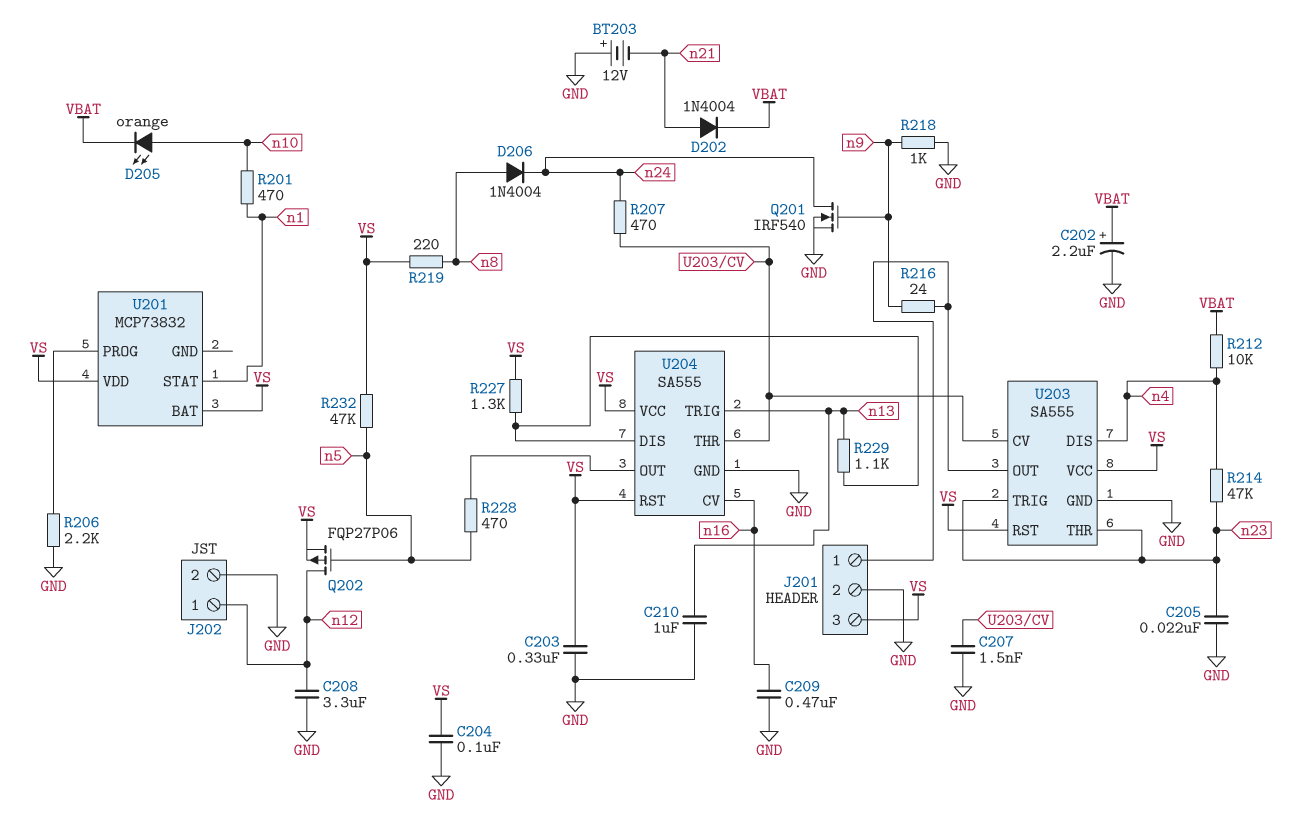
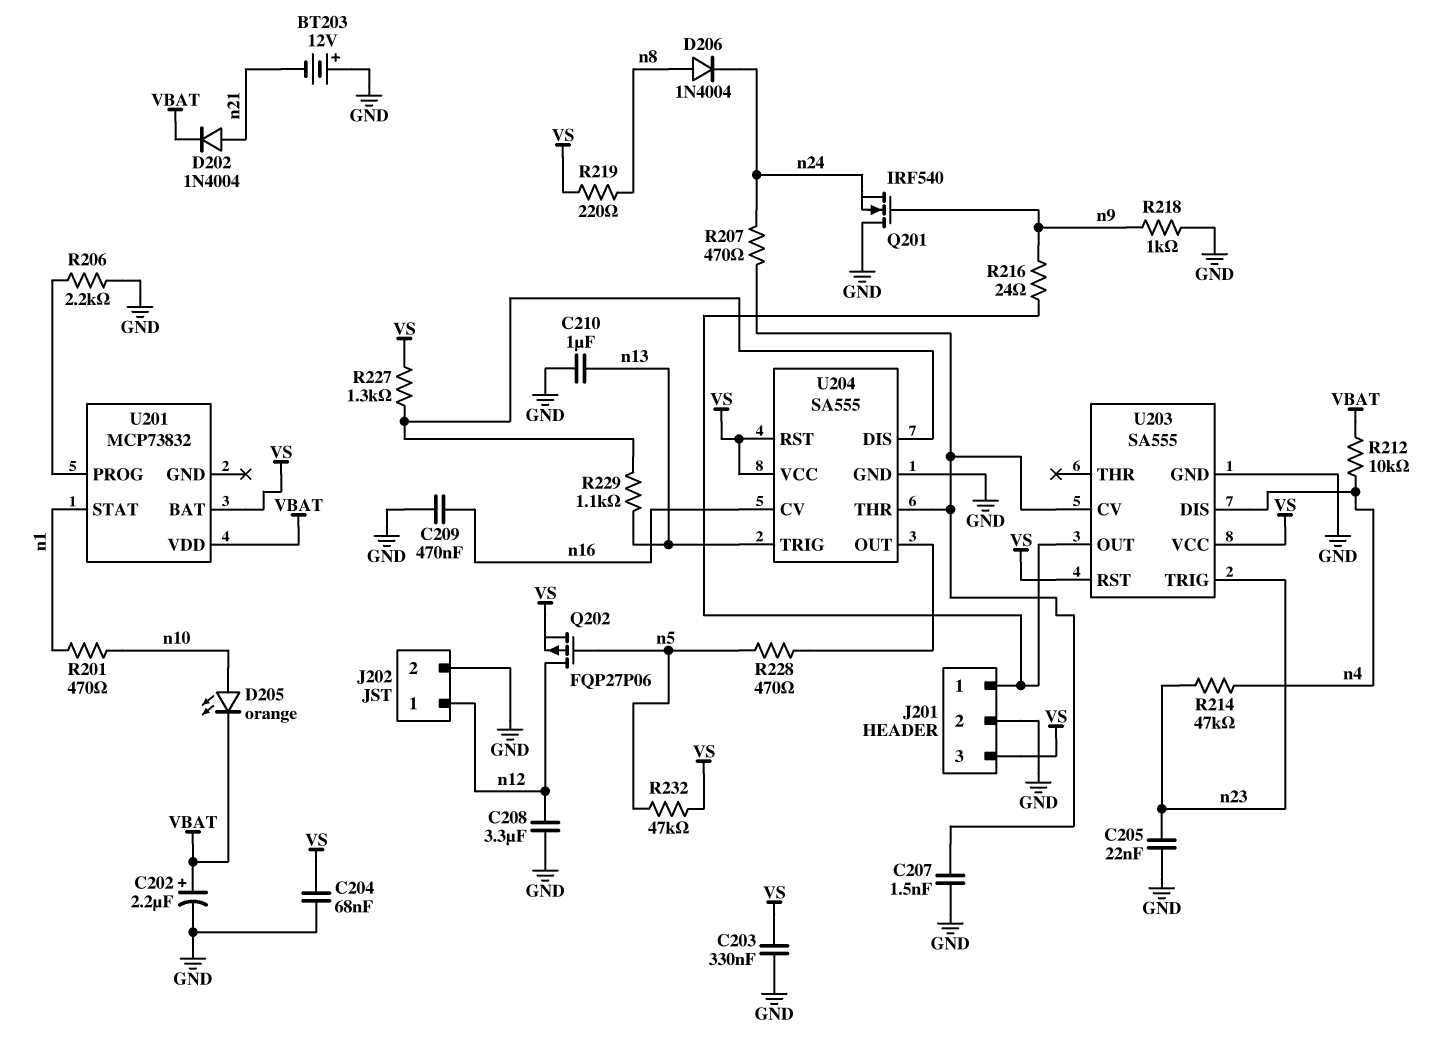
C204: 100nF (GND, VS) -> 68nF (GND, VS)
Q201: NMOS IRF540 (G n9, D n24, S GND) -> NMOS IRF540 (G n9, D GND, S n24)
U201 pin VDD: VS -> VBAT
U203 pin THR: n23 -> none

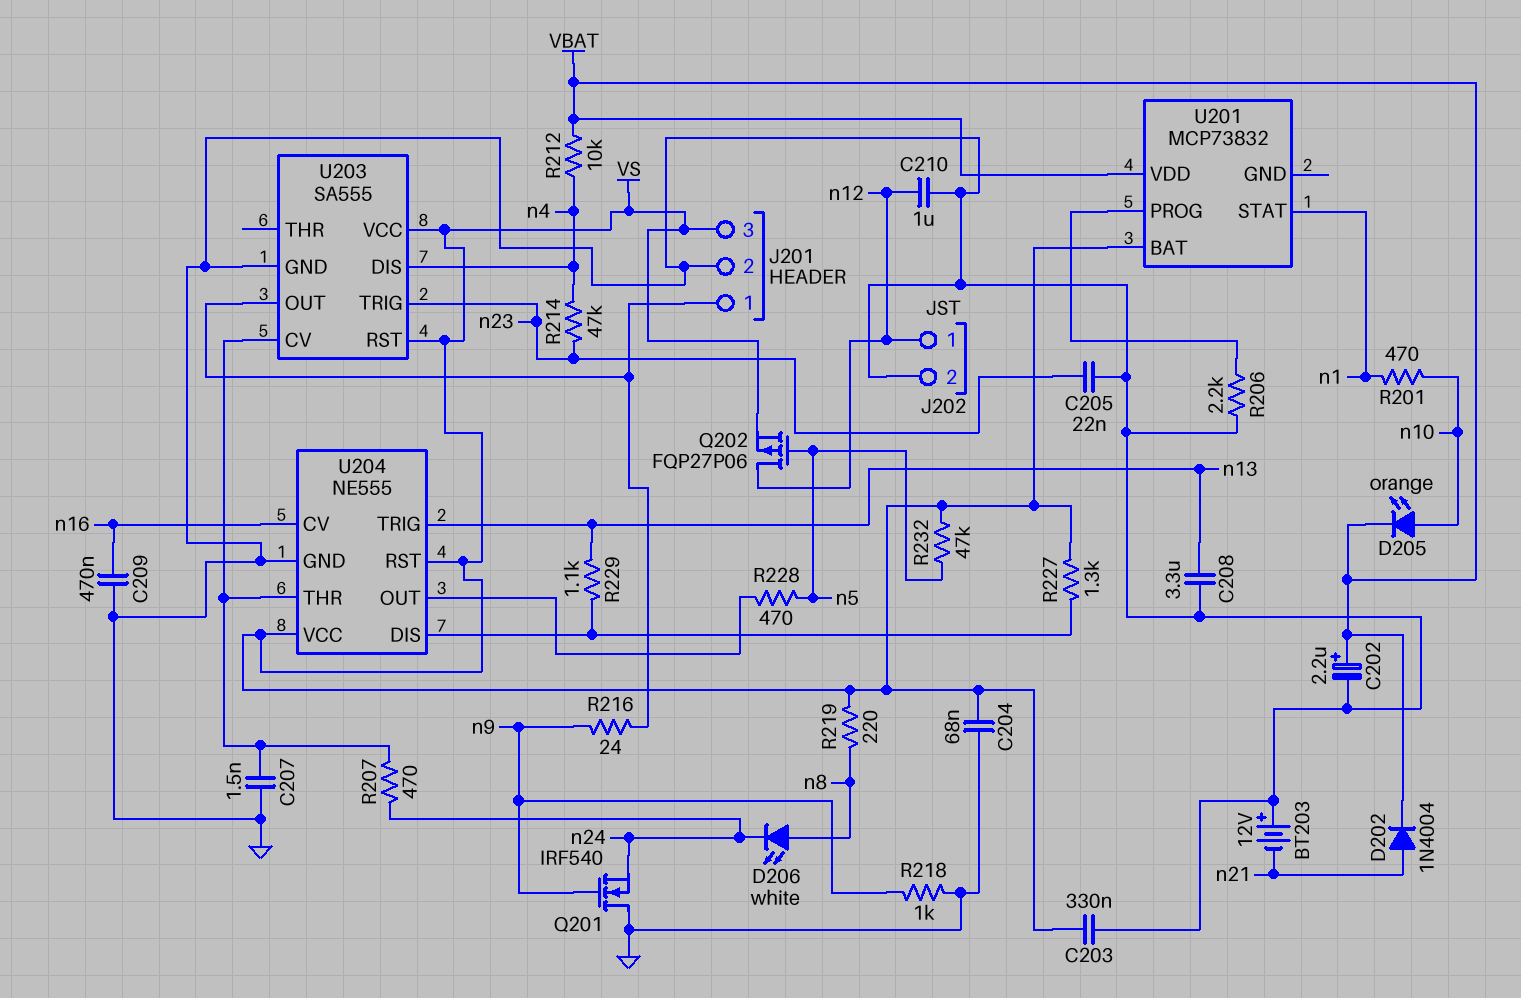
C208: 3.3uF (GND, n12) -> 3.3uF (GND, n13)
C210: 1uF (GND, n13) -> 1uF (GND, n12)
D206: diode 1N4004 (A n8, K n24) -> LED white (A n8, K n24)
U204: SA555 -> NE555

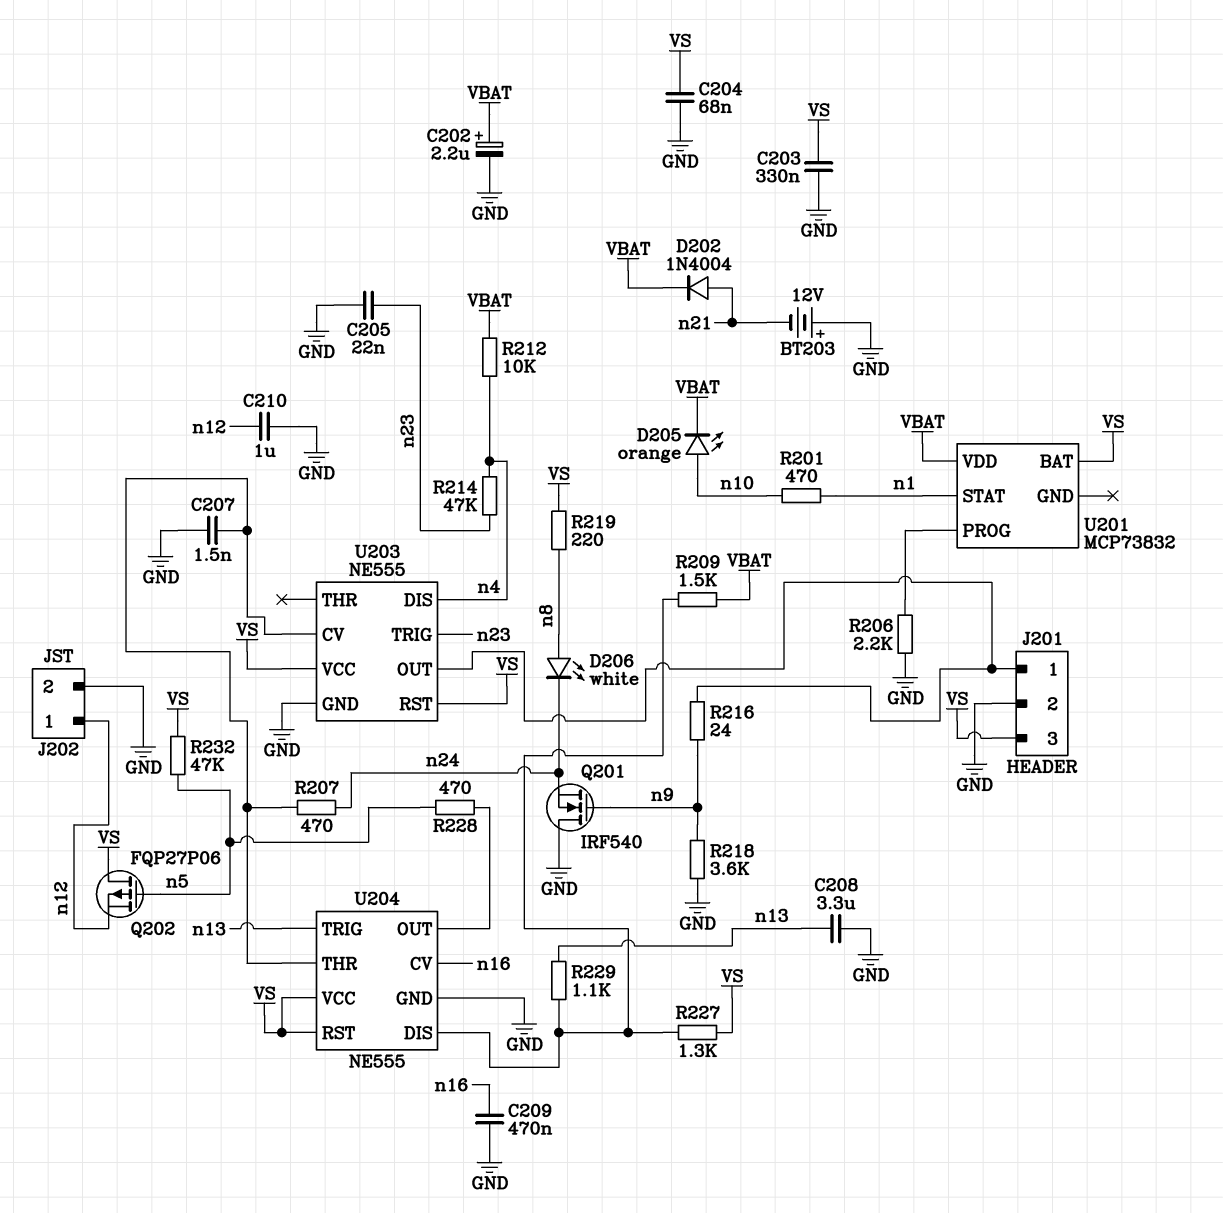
Q202: PMOS FQP27P06 (G n5, D n12, S VS) -> PMOS FQP27P06 (G n5, D VS, S n12)
R209: none -> 1.5k (U204/DIS, VBAT)
R218: 1k (GND, n9) -> 3.6k (GND, n9)
U203: SA555 -> NE555

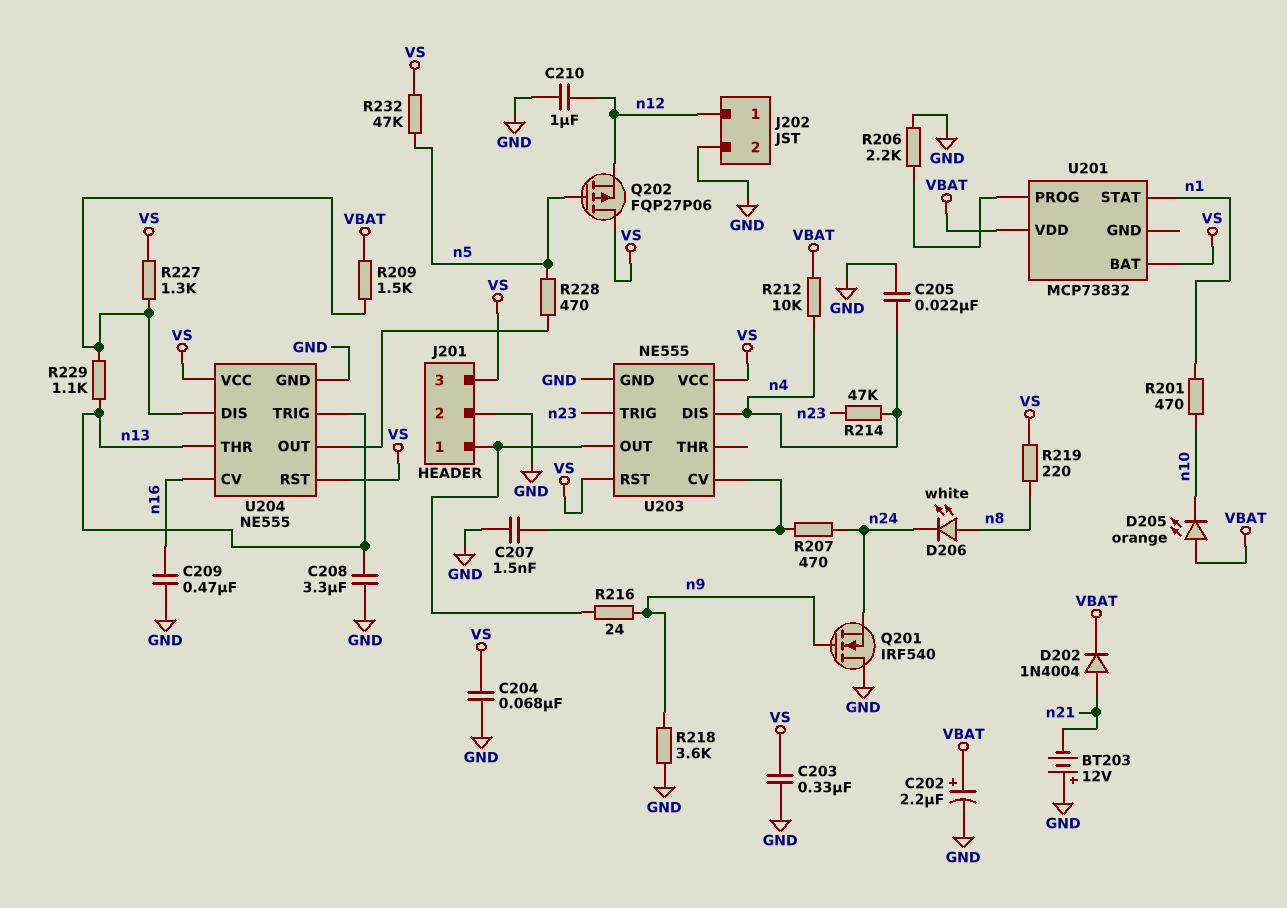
C205: 22nF (GND, n23) -> 22nF (GND, n4)
D205: LED orange (A n10, K VBAT) -> LED orange (A VBAT, K n10)
U204 pin THR: U203/CV -> n13

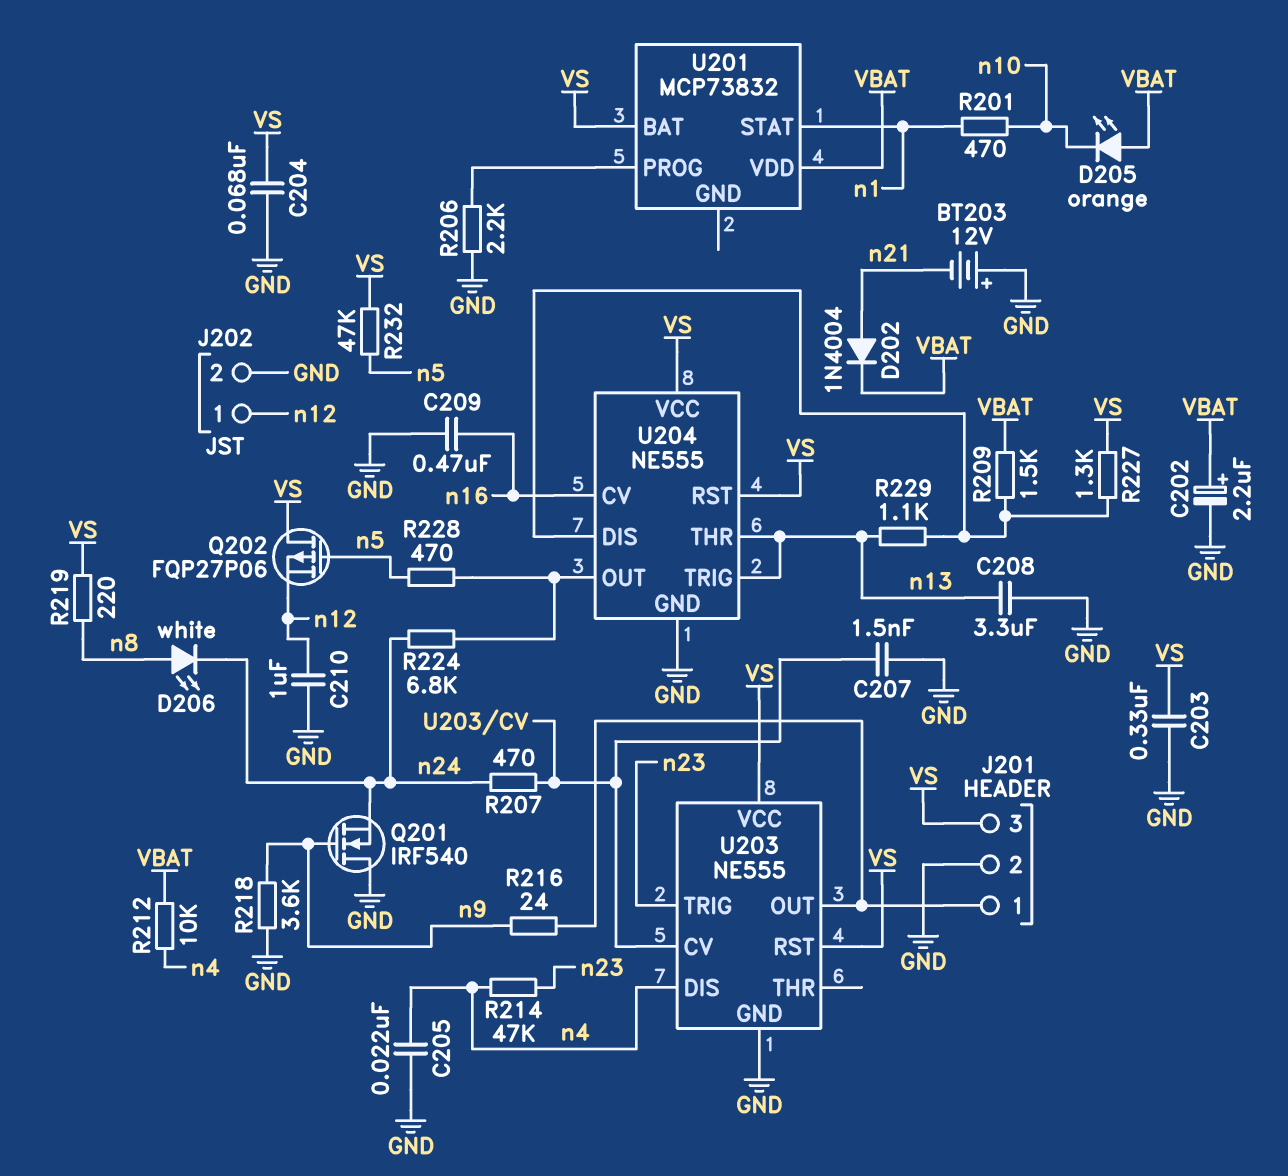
R224: none -> 6.8k (U204/OUT, n24)

